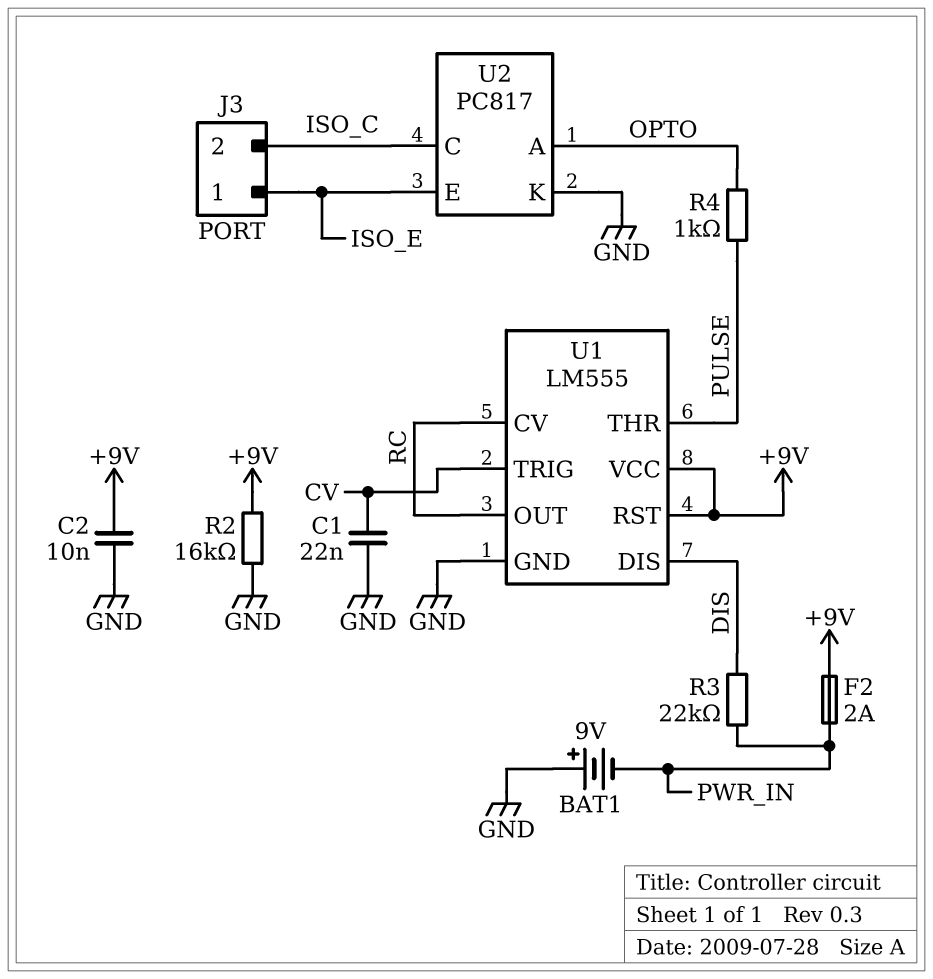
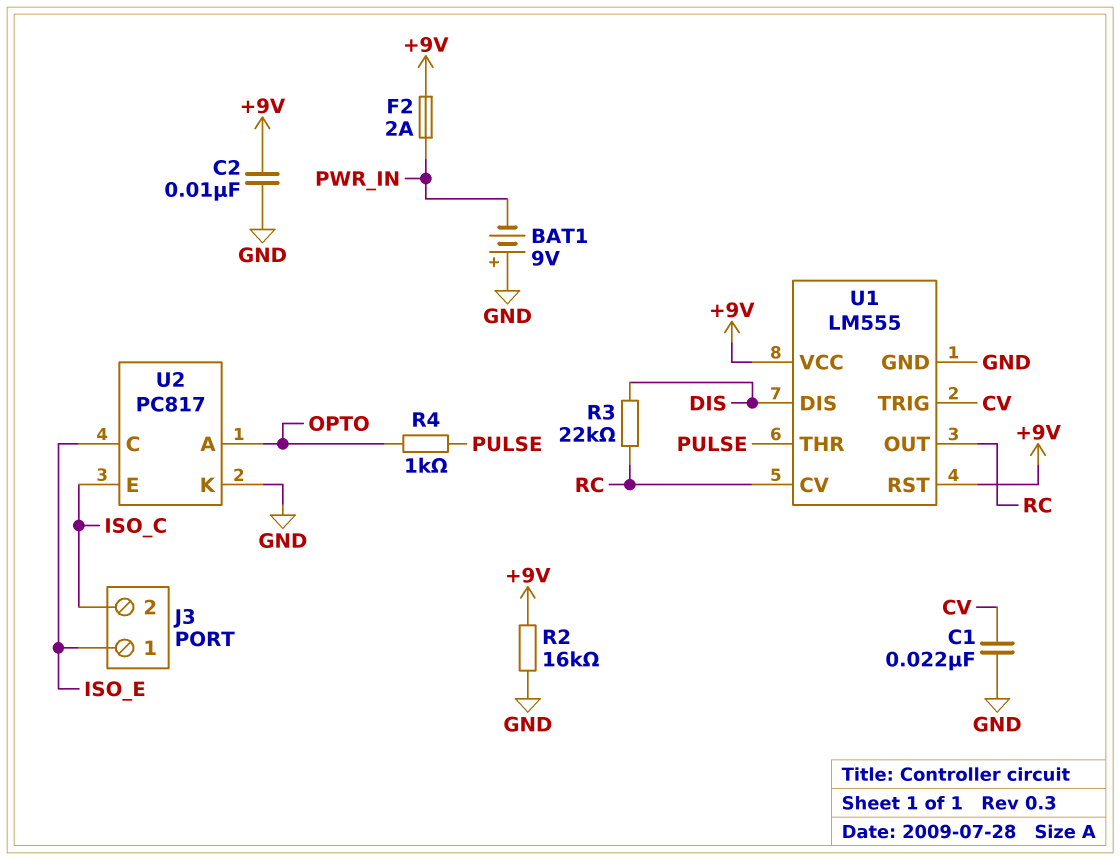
R3: 22k (DIS, PWR_IN) -> 22k (DIS, RC)
U2 pin C: ISO_C -> ISO_E
U2 pin E: ISO_E -> ISO_C

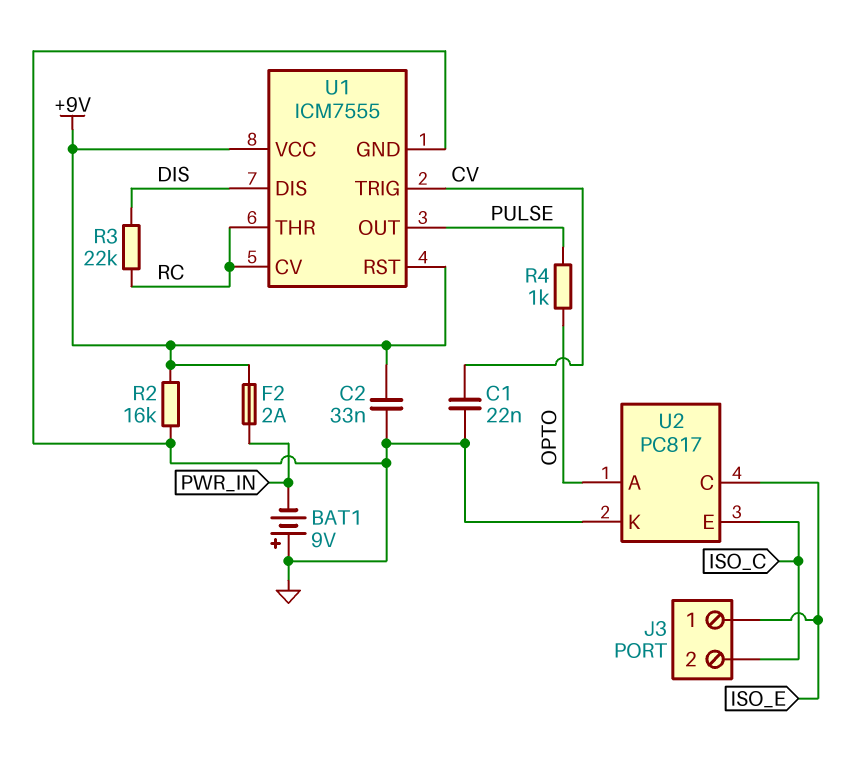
C2: 10nF (+9V, GND) -> 33nF (+9V, GND)
U1: LM555 -> ICM7555
U1 pin OUT: RC -> PULSE
U1 pin THR: PULSE -> RC

